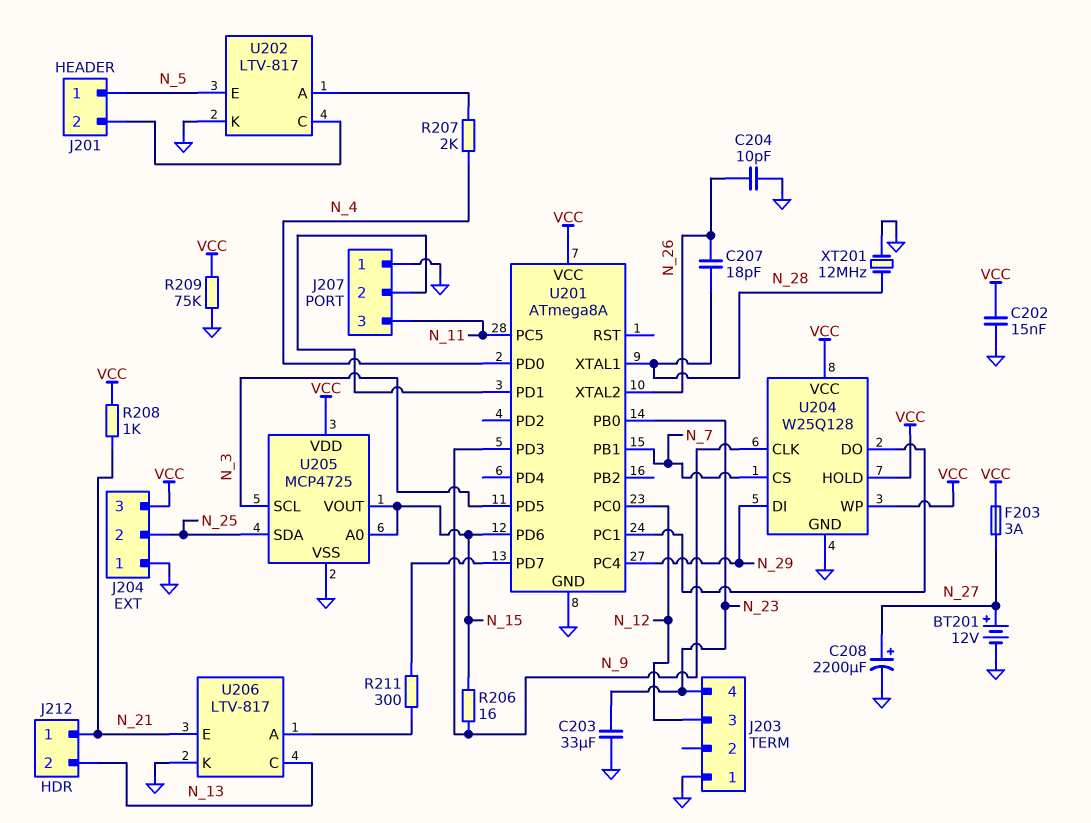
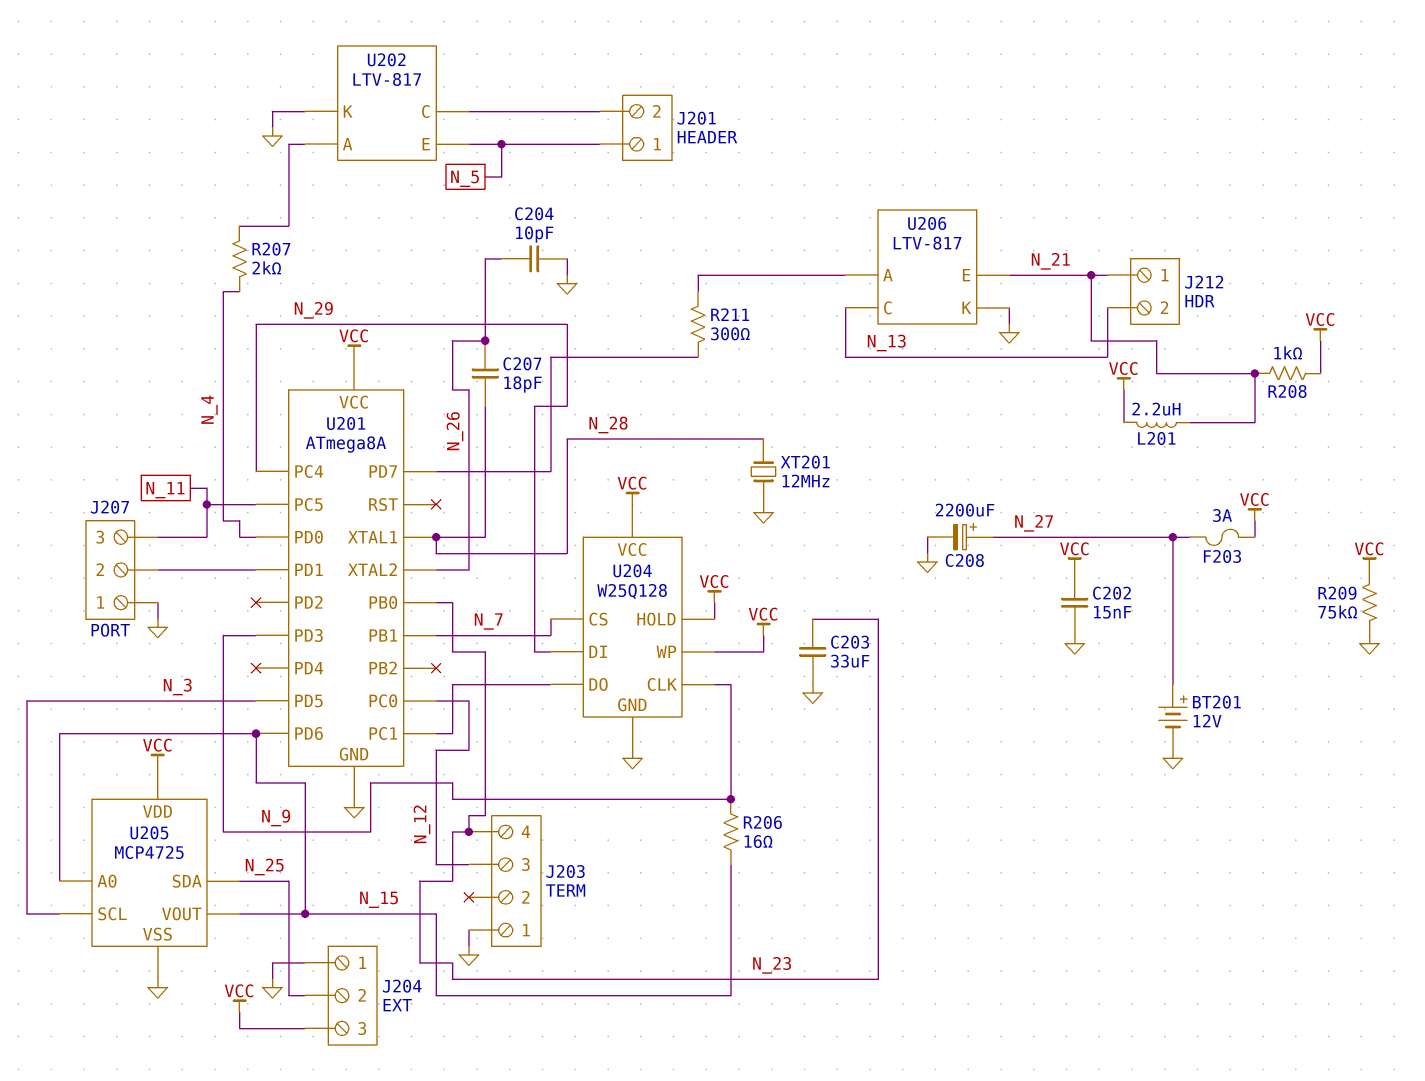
L201: none -> 2.2uH (N_21, VCC)

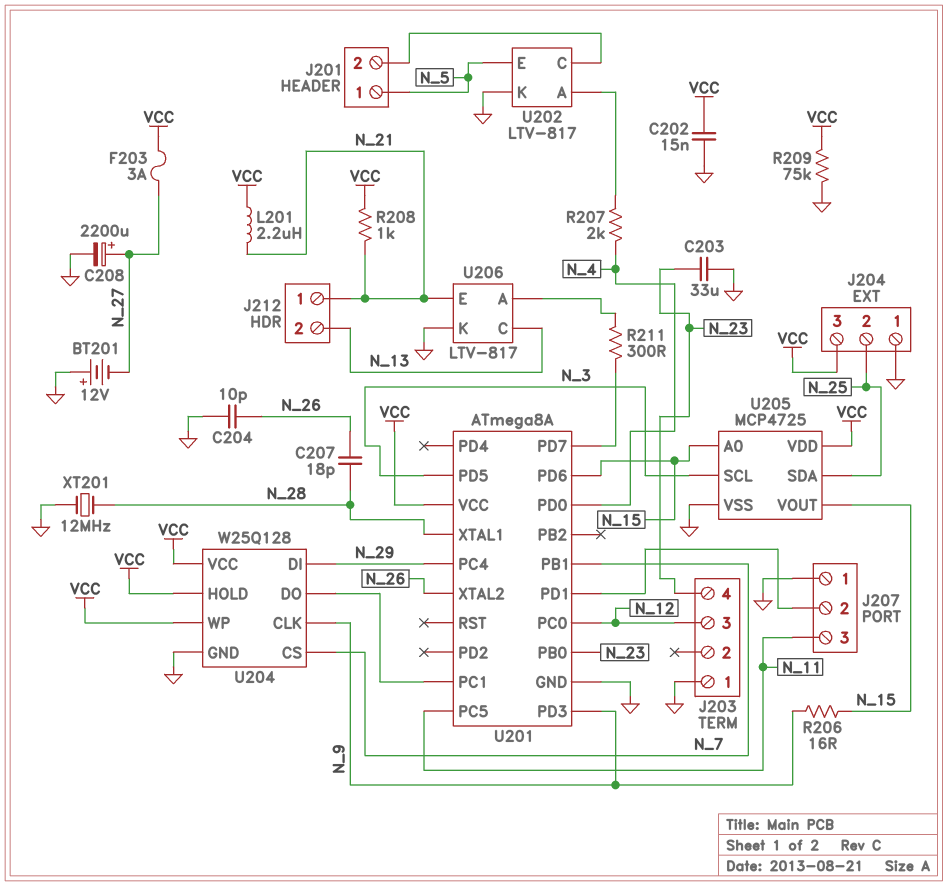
BT201: 12V (plus N_27, minus GND) -> 12V (plus GND, minus N_27)

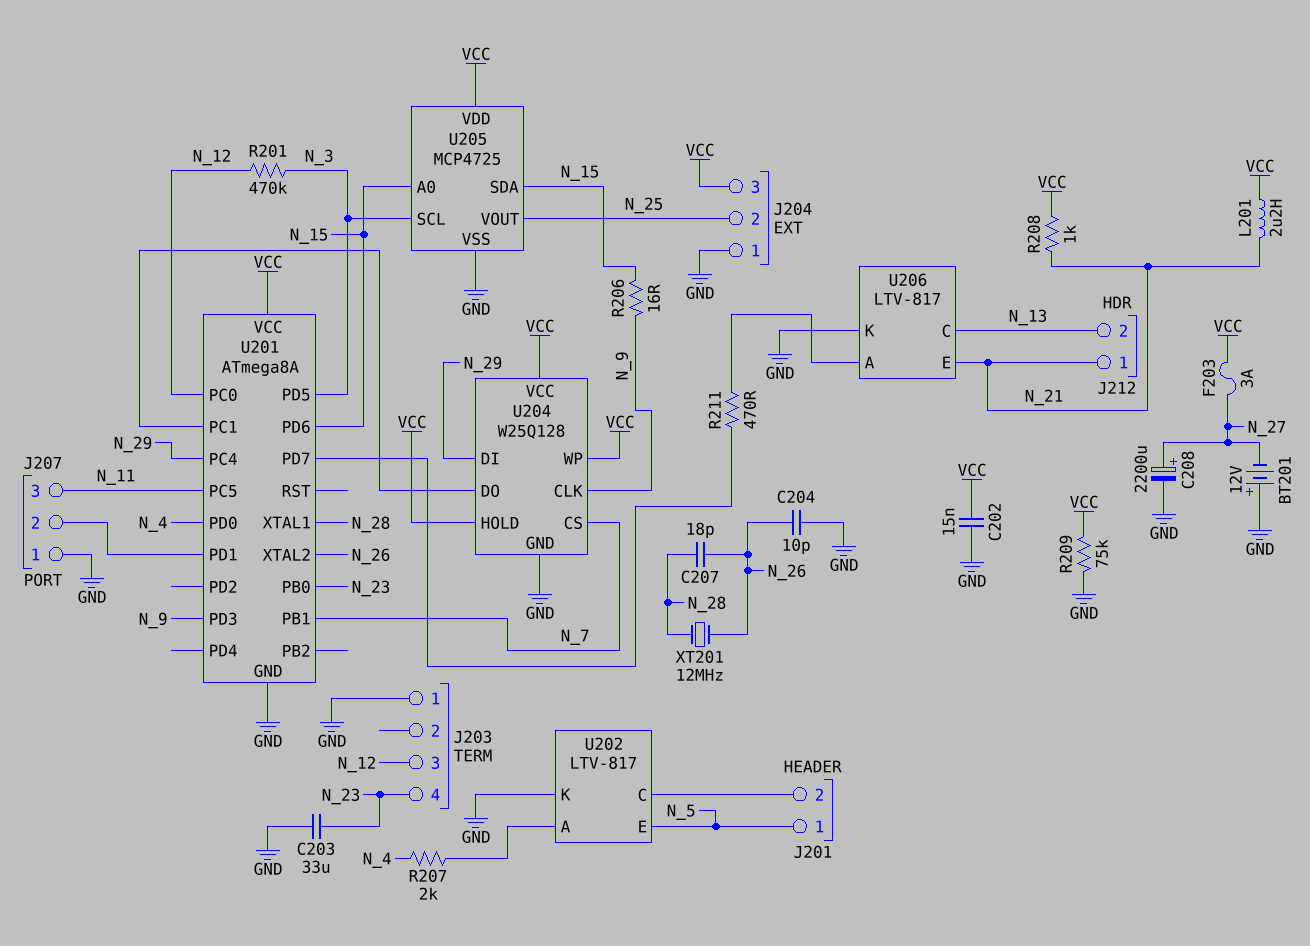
R201: none -> 470k (N_3, N_12)
R211: 300 (U201/PD7, U206/A) -> 470 (U201/PD7, U206/A)
U205 pin SDA: N_25 -> N_15
U205 pin VOUT: N_15 -> N_25
XT201: 12MHz (GND, N_28) -> 12MHz (N_26, N_28)

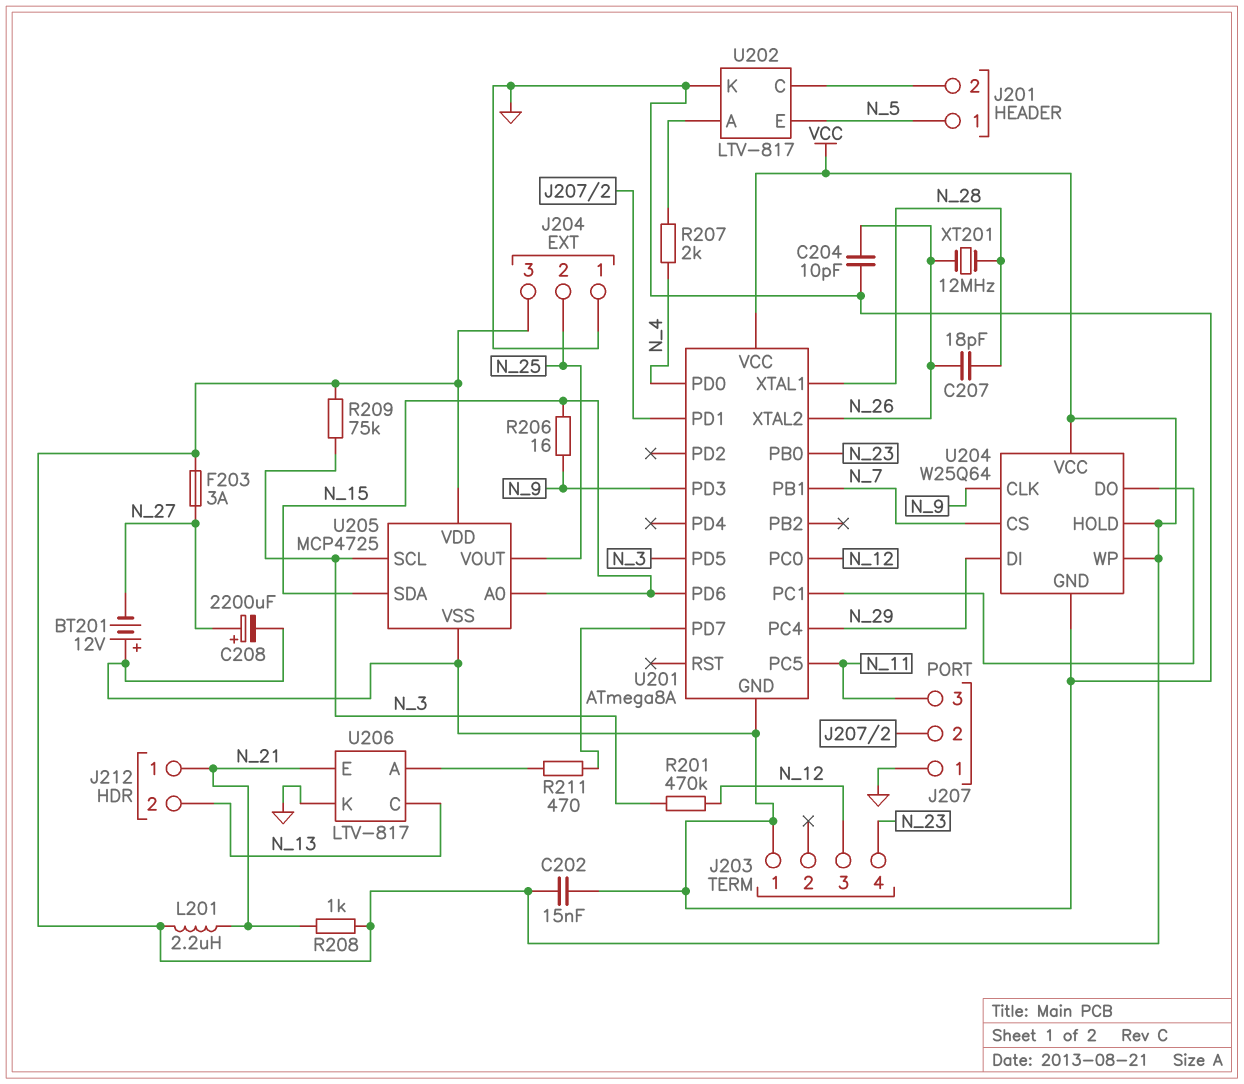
C203: 33uF (GND, N_23) -> none
R209: 75k (GND, VCC) -> 75k (N_3, VCC)
U204: W25Q128 -> W25Q64

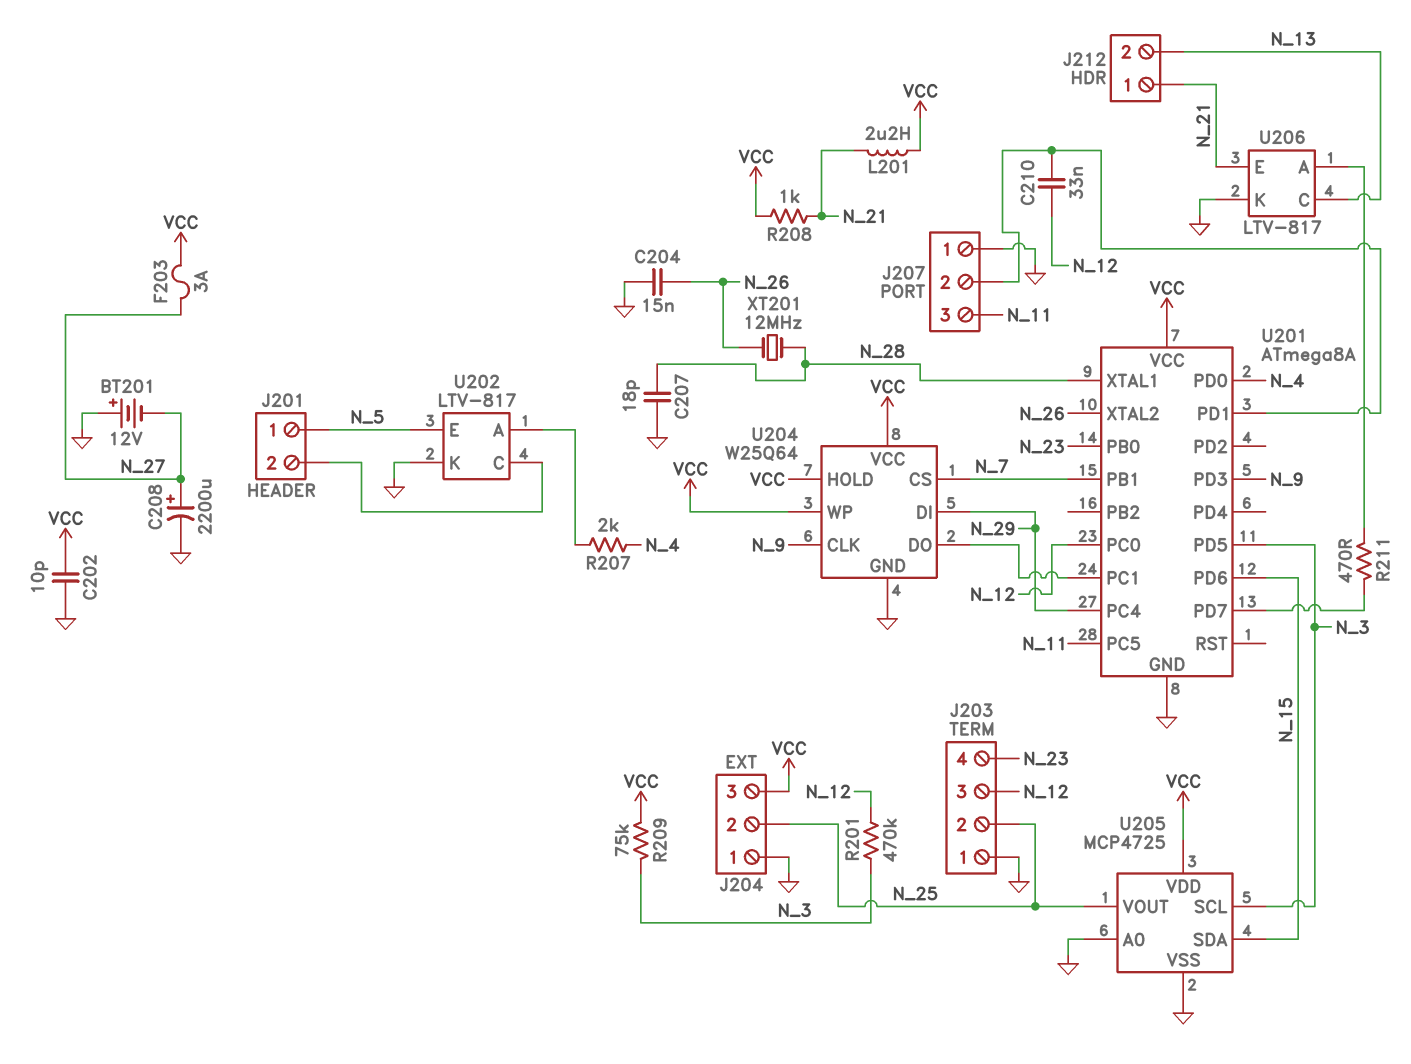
C202: 15nF (GND, VCC) -> 10pF (GND, VCC)
C204: 10pF (GND, N_26) -> 15nF (GND, N_26)
C207: 18pF (N_26, N_28) -> 18pF (GND, N_28)
C210: none -> 33nF (J207/2, N_12)
J203 pin 2: none -> N_25
R206: 16 (N_9, N_15) -> none
U205 pin A0: N_15 -> GND

